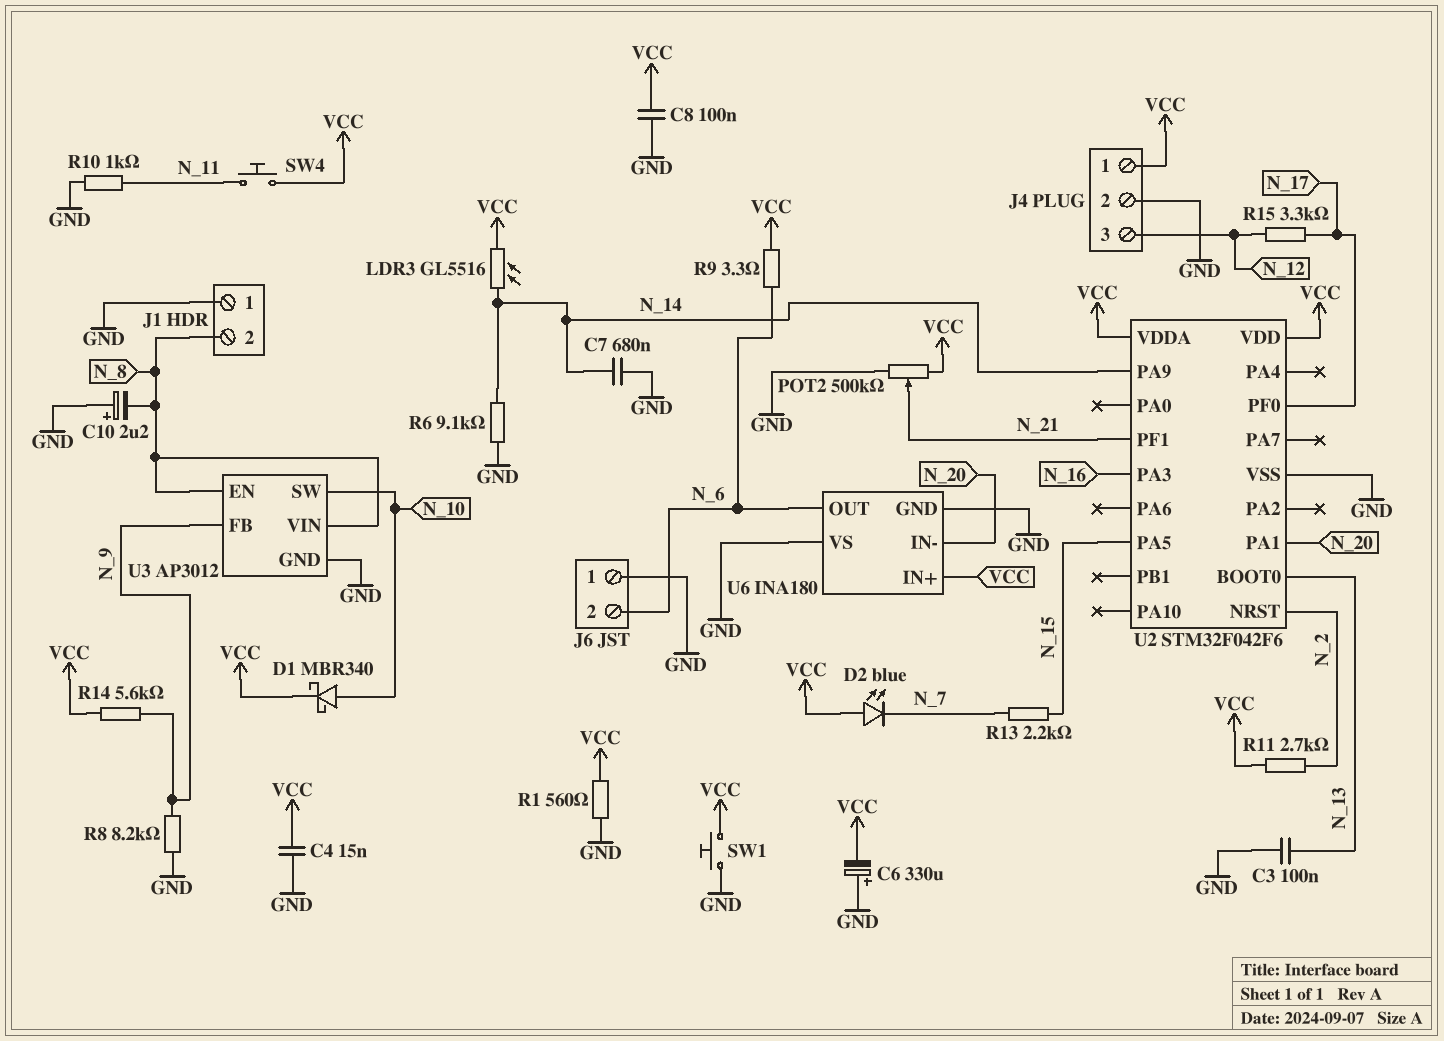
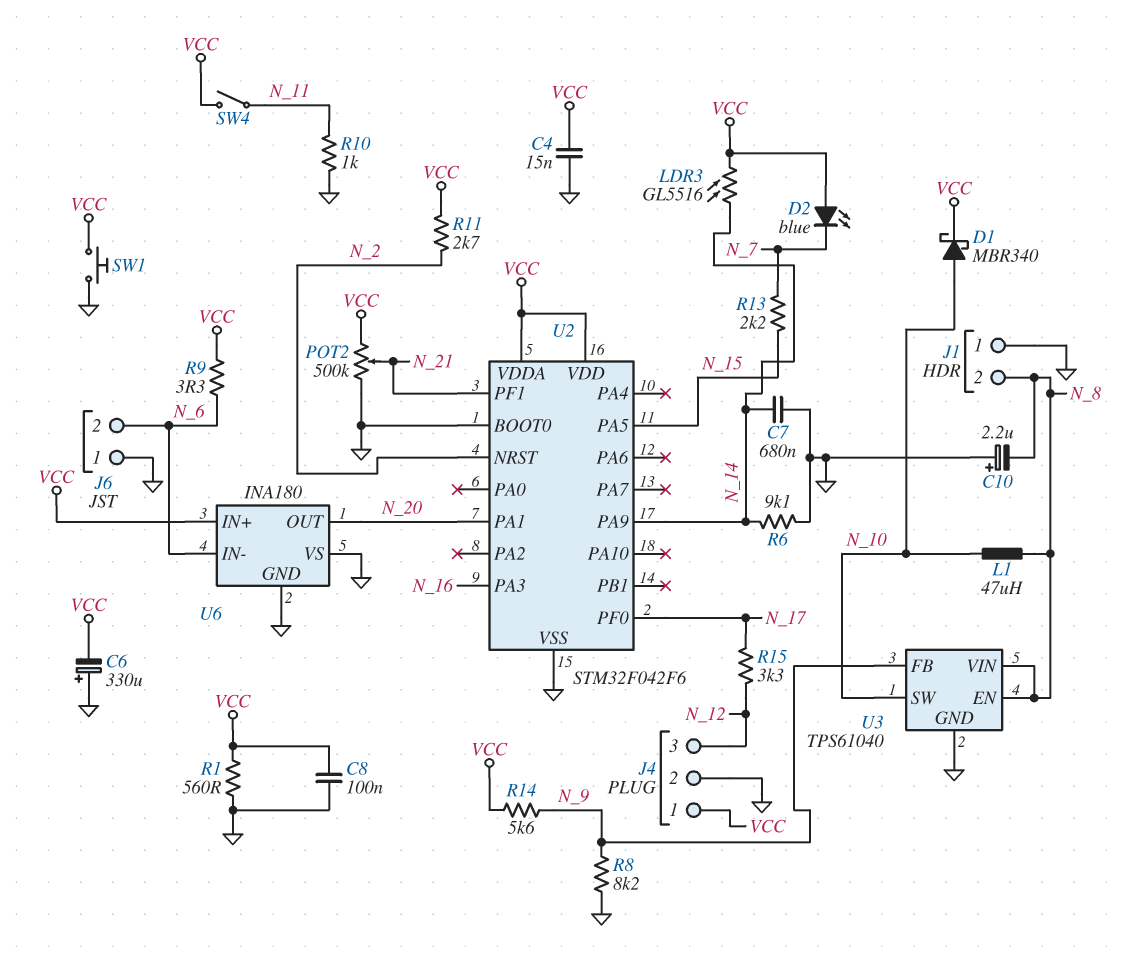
C3: 100nF (GND, N_13) -> none
L1: none -> 47uH (N_8, N_10)
SW4: button (N_11, VCC) -> switch (N_11, VCC)
U2 pin BOOT0: N_13 -> GND
U3: AP3012 -> TPS61040
U6 pin IN-: N_20 -> N_6
U6 pin OUT: N_6 -> N_20

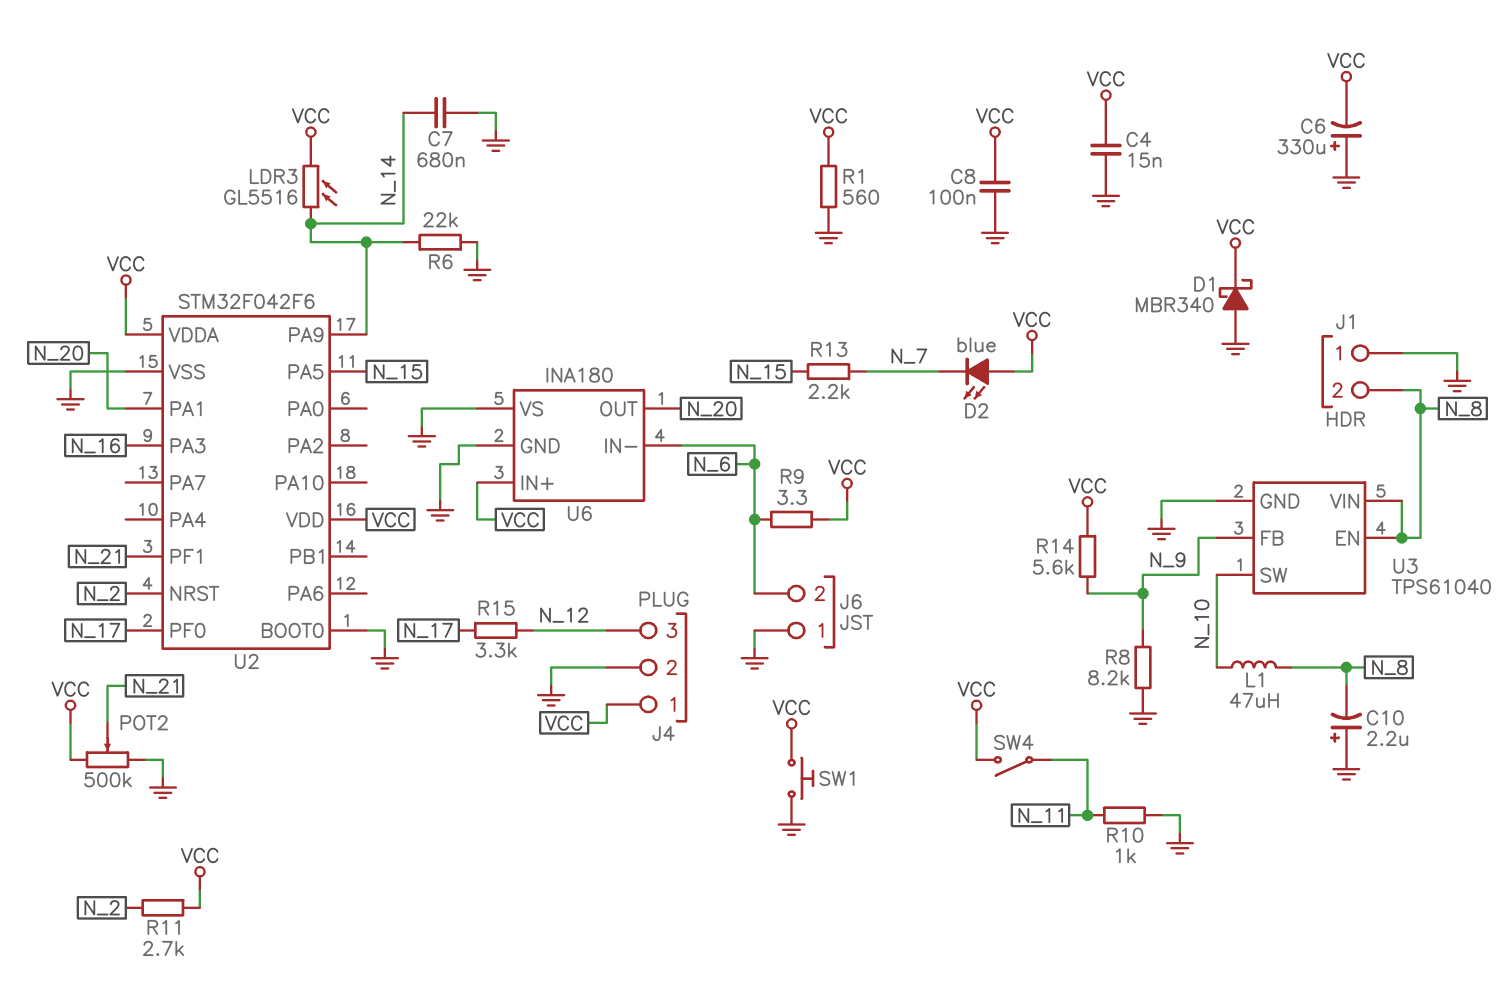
D1: schottky MBR340 (A N_10, K VCC) -> schottky MBR340 (A GND, K VCC)
R6: 9.1k (GND, N_14) -> 22k (GND, N_14)

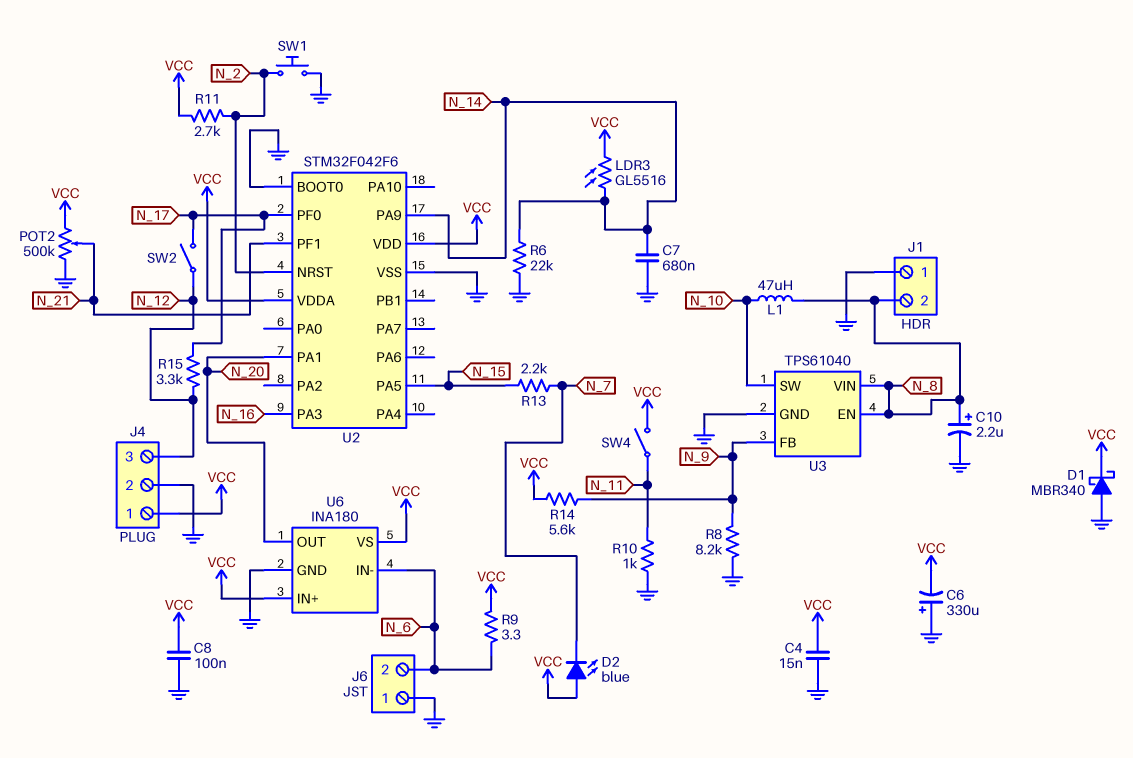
C10: 2.2uF (plus GND, minus N_8) -> 2.2uF (plus N_8, minus GND)
R1: 560 (GND, VCC) -> none
SW1: button (GND, VCC) -> button (GND, N_2)
SW2: none -> switch (N_12, N_17)
U6 pin VS: GND -> VCC

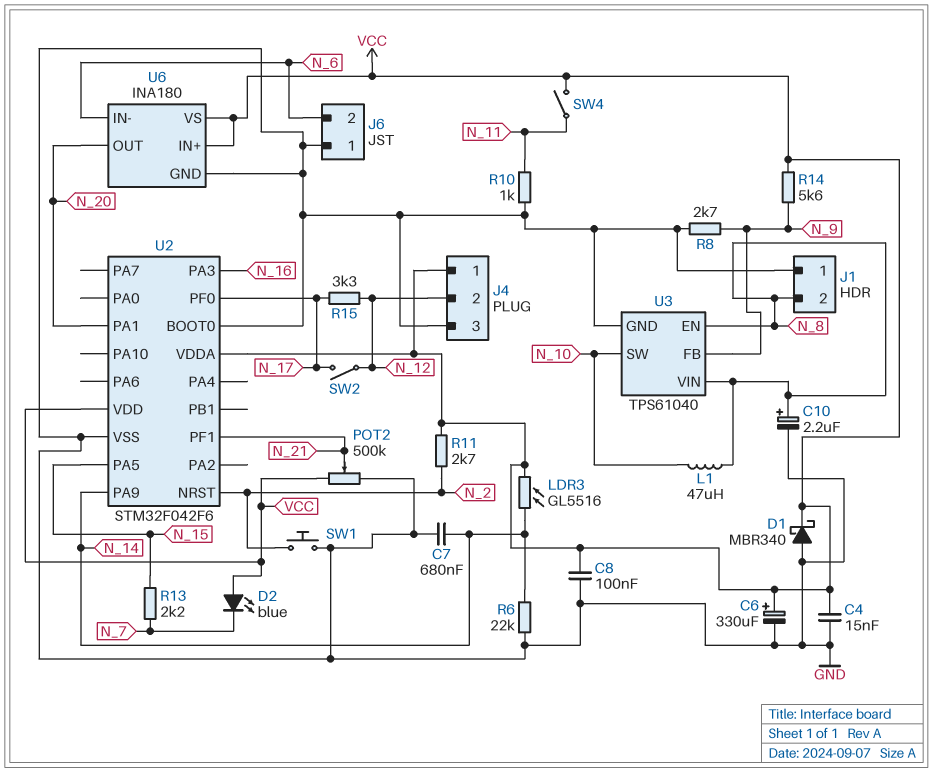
C6: 330uF (plus GND, minus VCC) -> 330uF (plus VCC, minus GND)
J4 pin 2: GND -> N_12
J4 pin 3: N_12 -> GND
R8: 8.2k (GND, N_9) -> 2.7k (GND, N_9)
R9: 3.3 (N_6, VCC) -> none

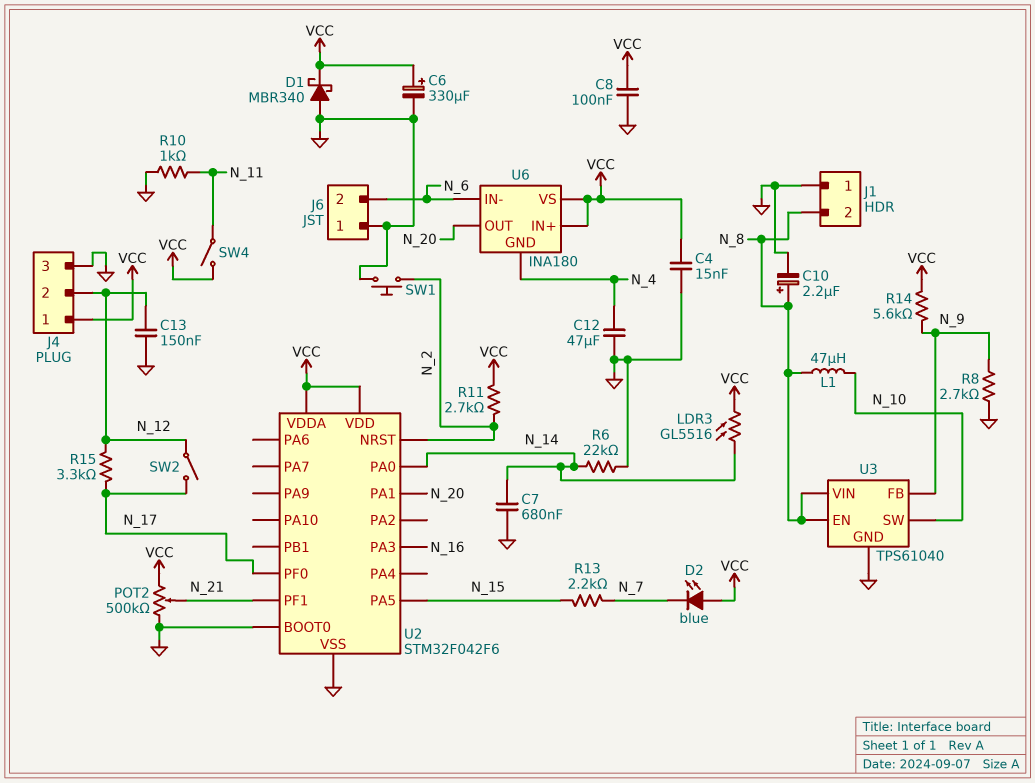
C12: none -> 47uF (GND, N_4)
C13: none -> 150nF (GND, N_12)
U2 pin PA0: none -> N_14
U2 pin PA9: N_14 -> none
U6 pin GND: GND -> N_4

